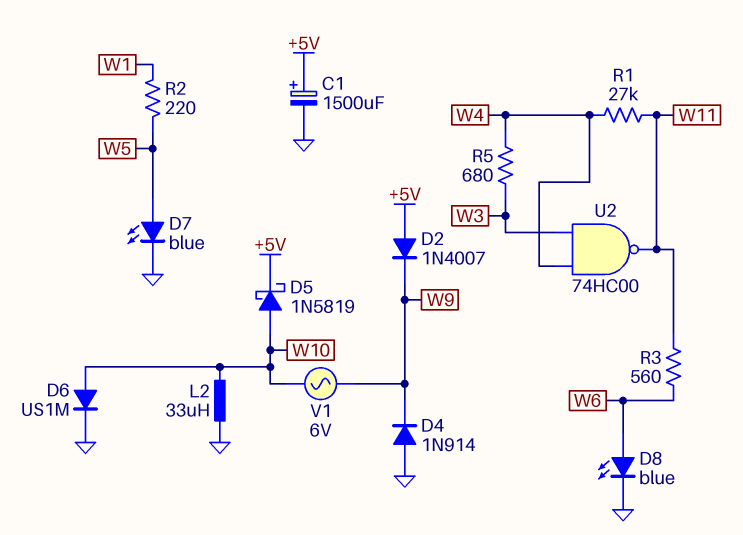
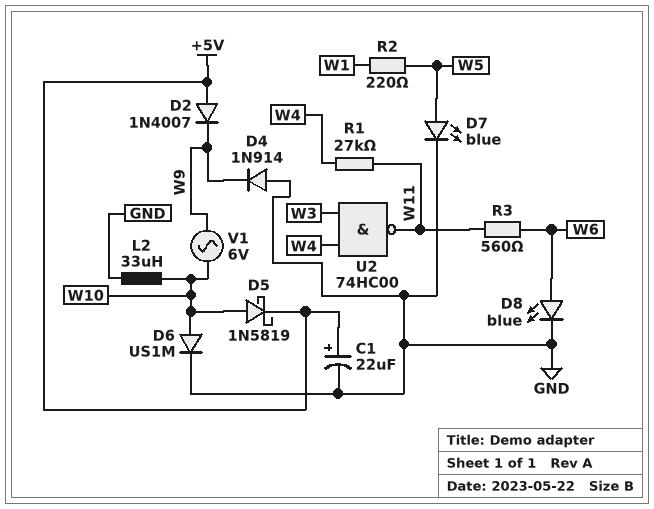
C1: 1500uF (plus +5V, minus GND) -> 22uF (plus +5V, minus GND)
R5: 680 (W3, W4) -> none

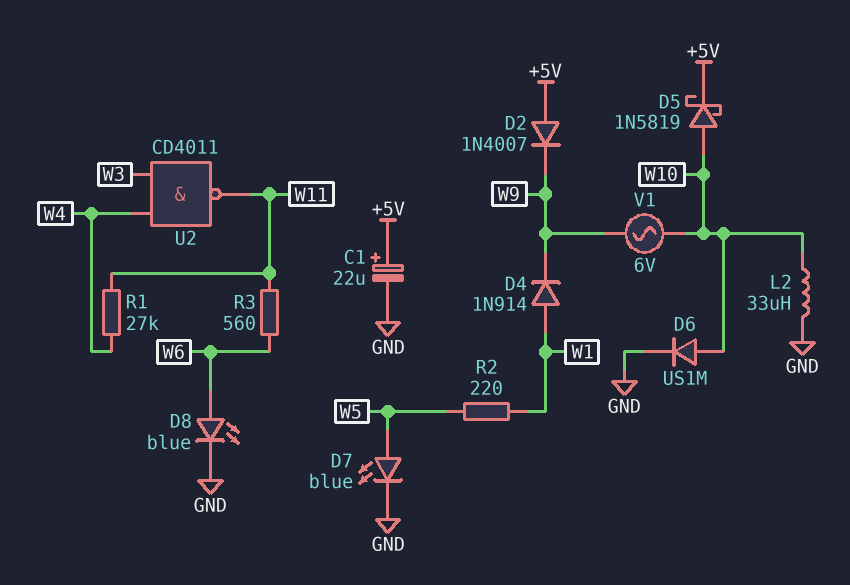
D4: diode 1N914 (A GND, K W9) -> diode 1N914 (A W1, K W9)
U2: NAND 74HC00 (in W3, in W4, out W11) -> NAND CD4011 (in W3, in W4, out W11)

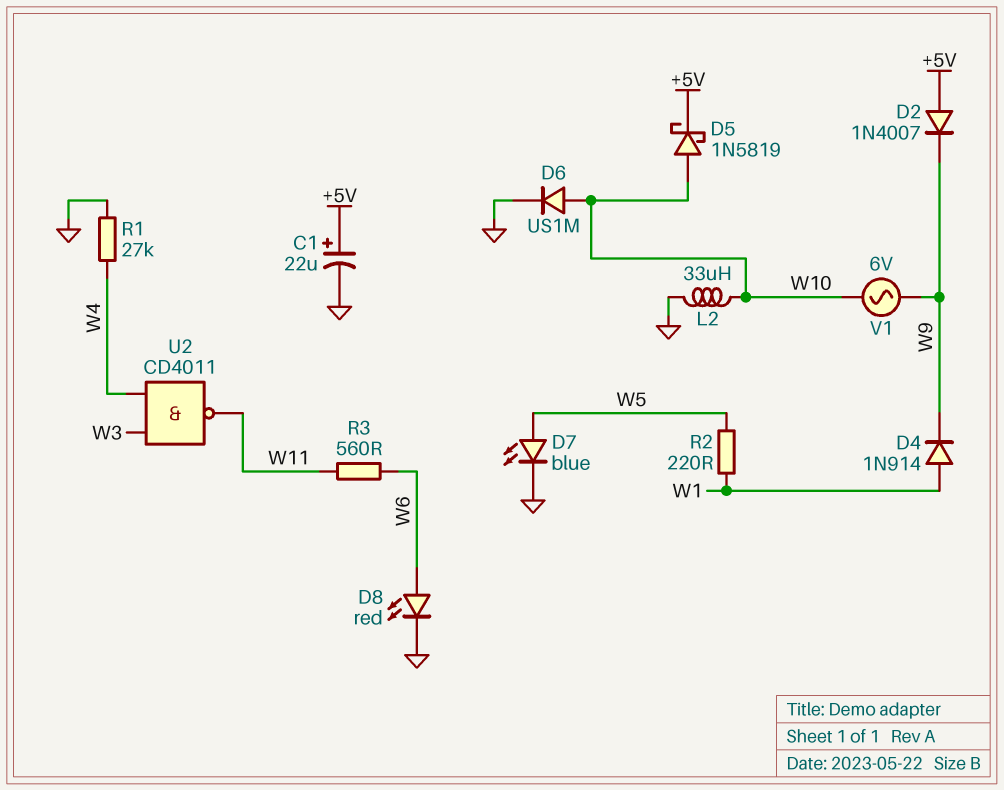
D8: LED blue (A W6, K GND) -> LED red (A W6, K GND)
R1: 27k (W4, W11) -> 27k (GND, W4)

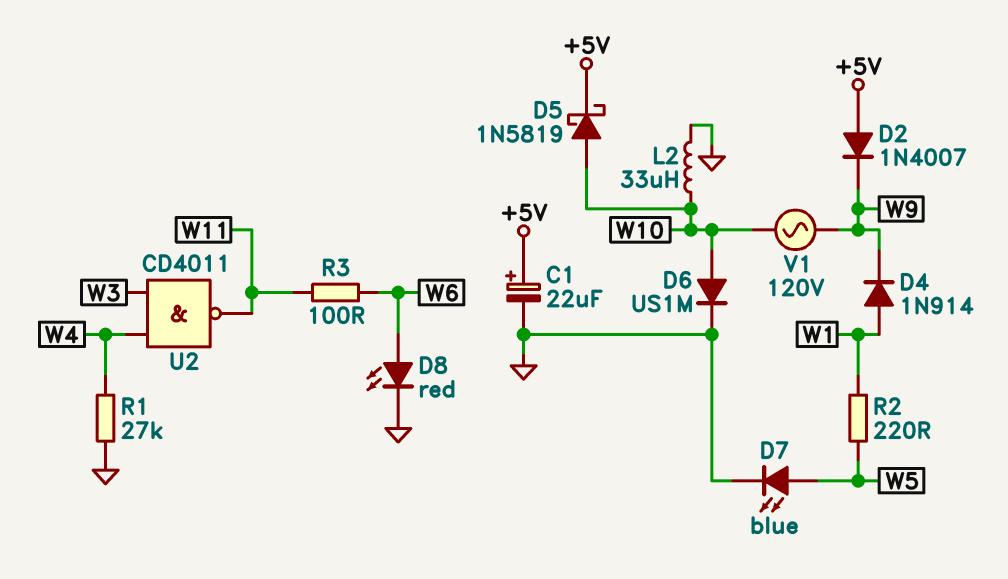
R3: 560 (W6, W11) -> 100 (W6, W11)
V1: AC 6V (W9, W10) -> AC 120V (W9, W10)

